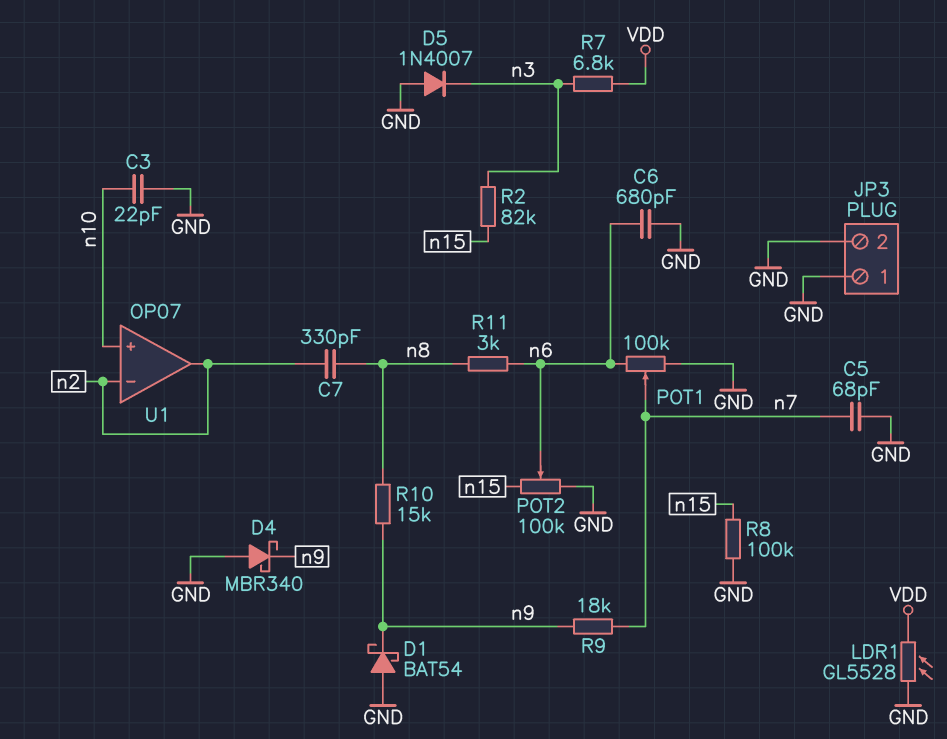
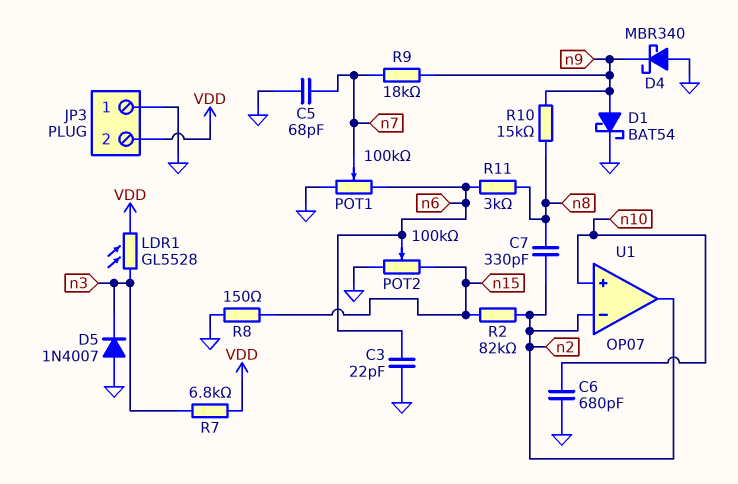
C3: 22pF (GND, n10) -> 22pF (GND, n6)
C6: 680pF (GND, n6) -> 680pF (GND, n10)
D1: schottky BAT54 (A GND, K n9) -> schottky BAT54 (A n9, K GND)
JP3 pin 2: GND -> VDD
LDR1: GL5528 (GND, VDD) -> GL5528 (VDD, n3)
R2: 82k (n3, n15) -> 82k (n2, n15)
R8: 100k (GND, n15) -> 150 (GND, n15)

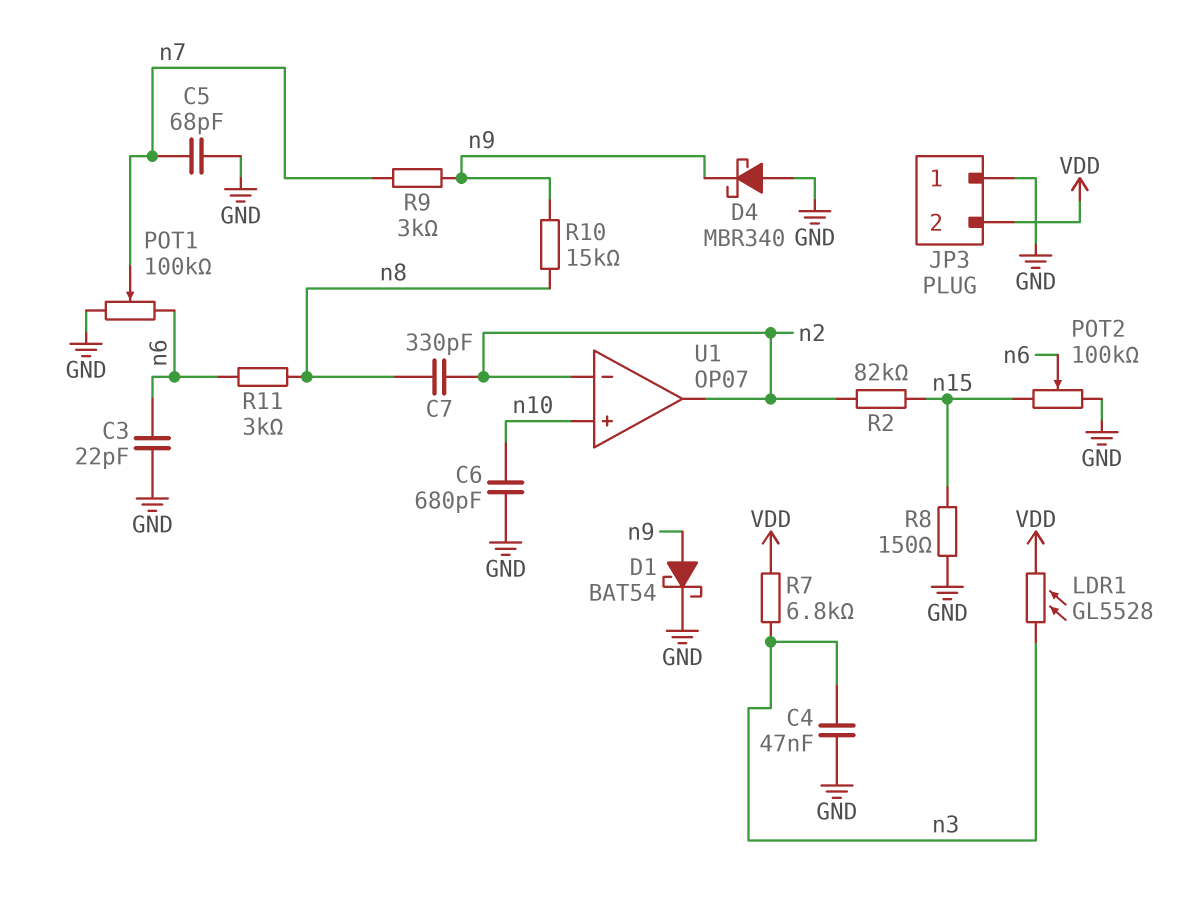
C4: none -> 47nF (GND, n3)
D5: diode 1N4007 (A GND, K n3) -> none
R9: 18k (n7, n9) -> 3k (n7, n9)

